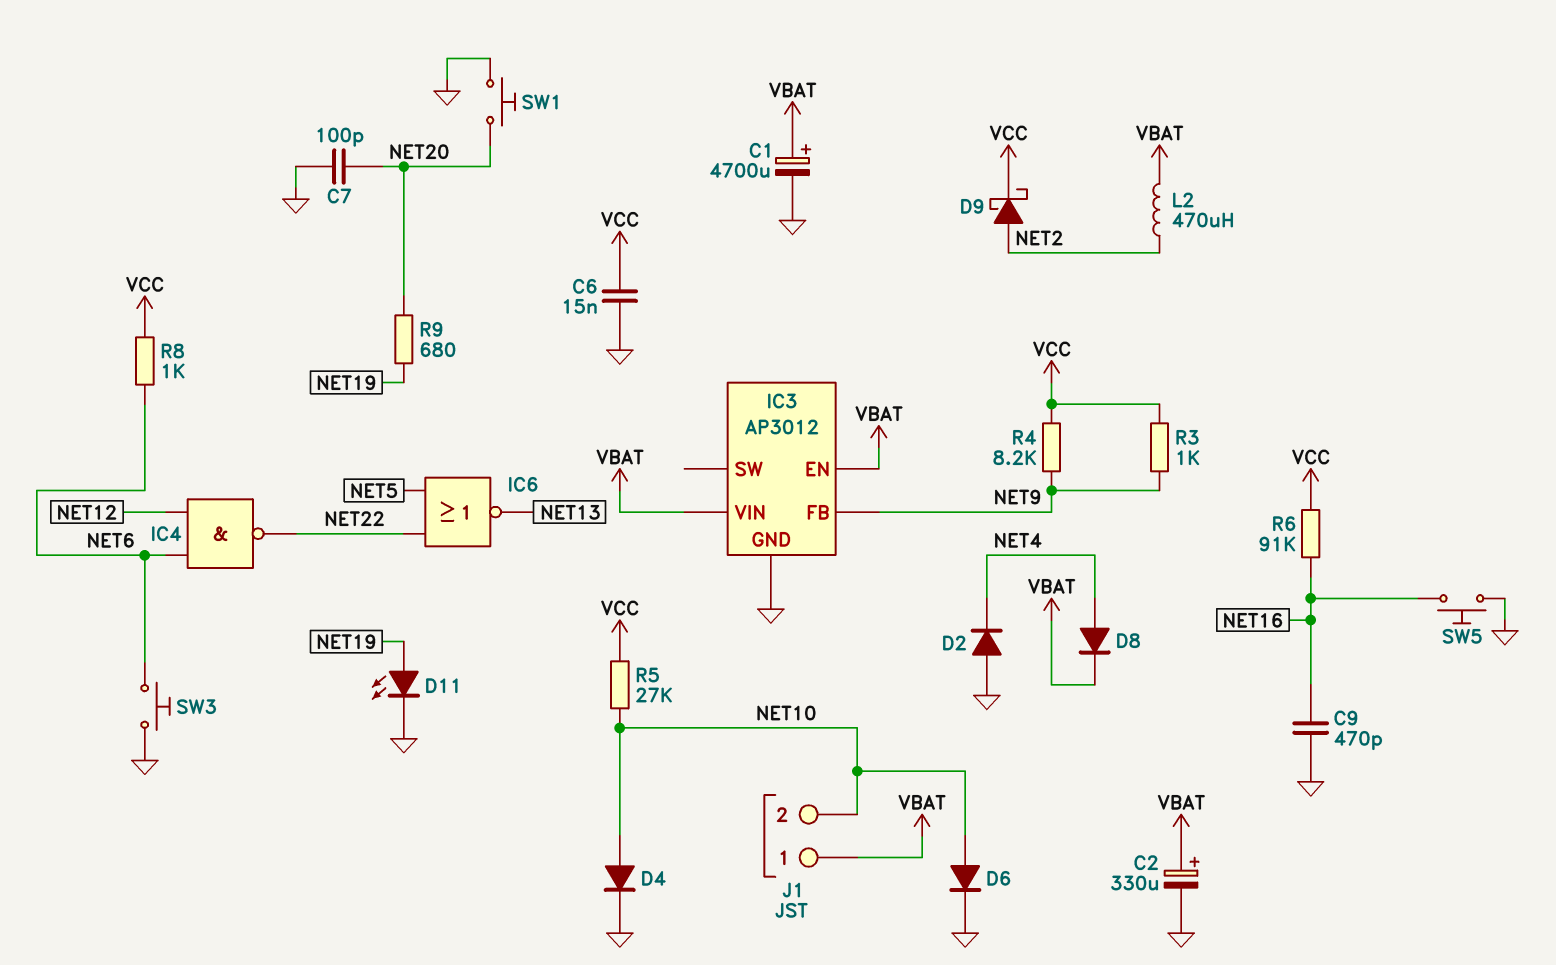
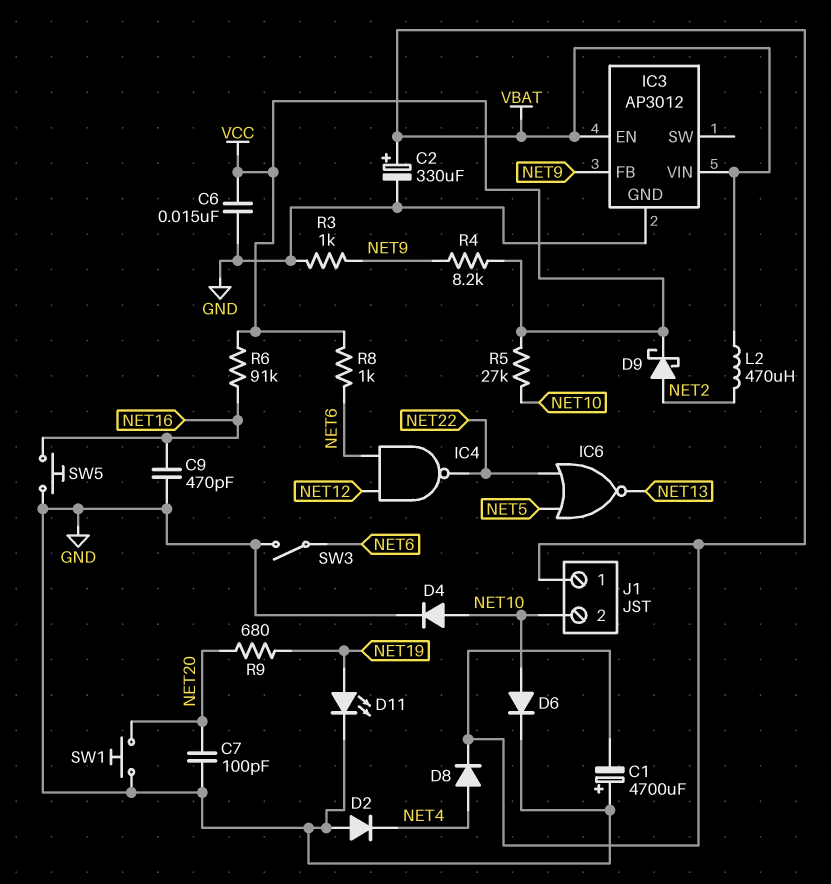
C1: 4700uF (plus VBAT, minus GND) -> 4700uF (plus GND, minus VBAT)
R3: 1k (NET9, VCC) -> 1k (GND, NET9)
SW3: button (GND, NET6) -> switch (GND, NET6)

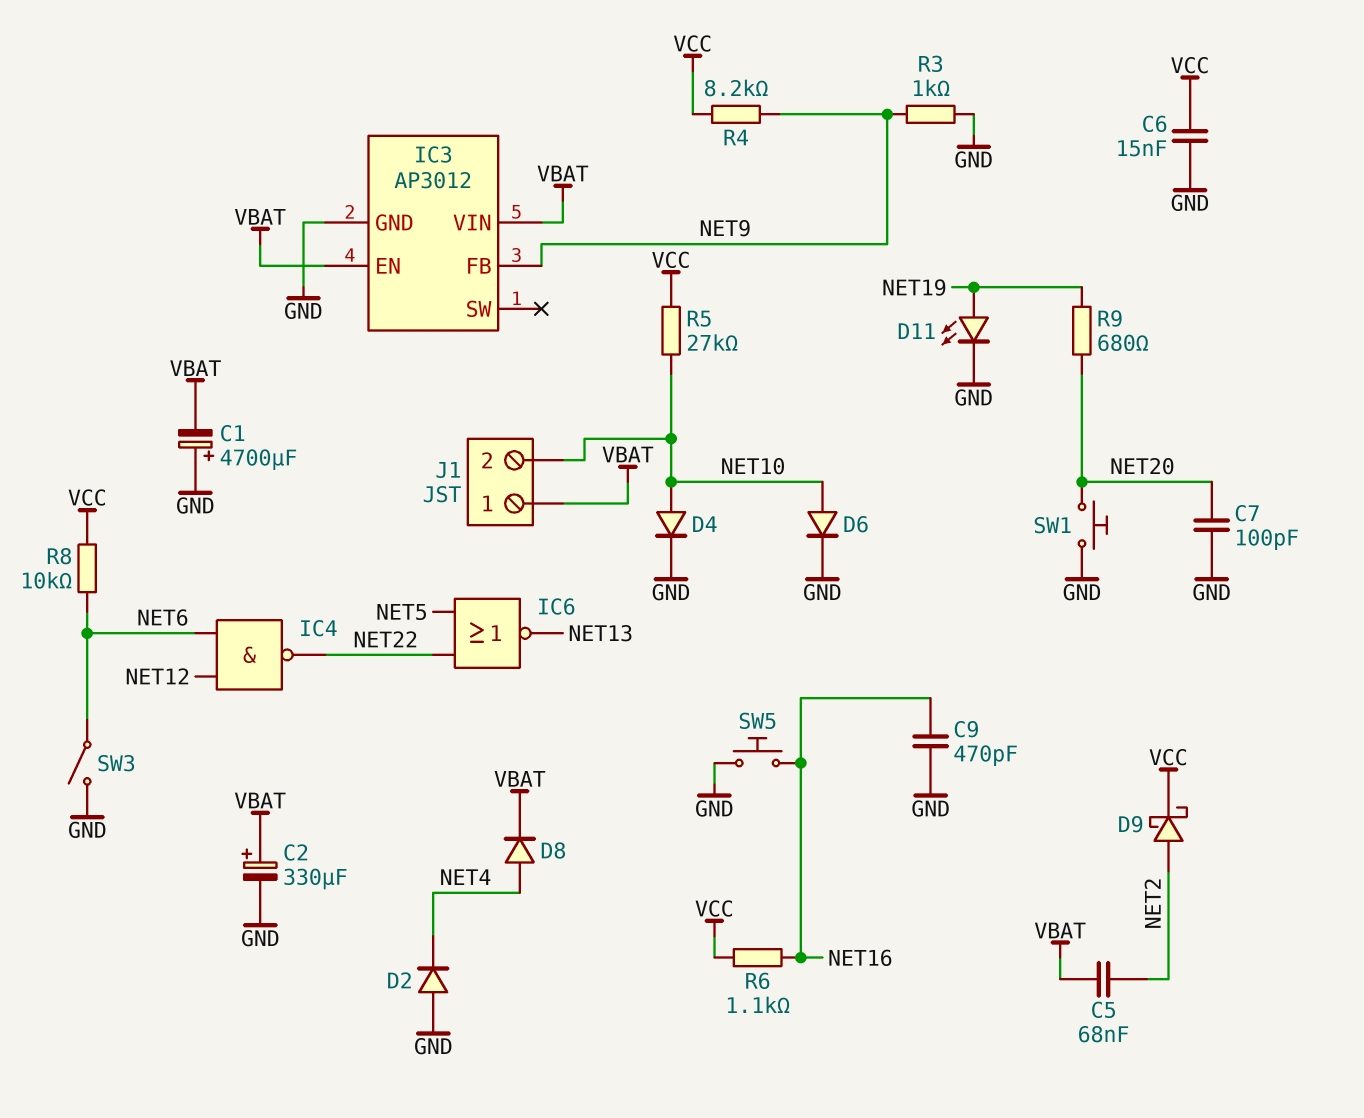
C5: none -> 68nF (NET2, VBAT)
L2: 470uH (NET2, VBAT) -> none
R6: 91k (NET16, VCC) -> 1.1k (NET16, VCC)
R8: 1k (NET6, VCC) -> 10k (NET6, VCC)

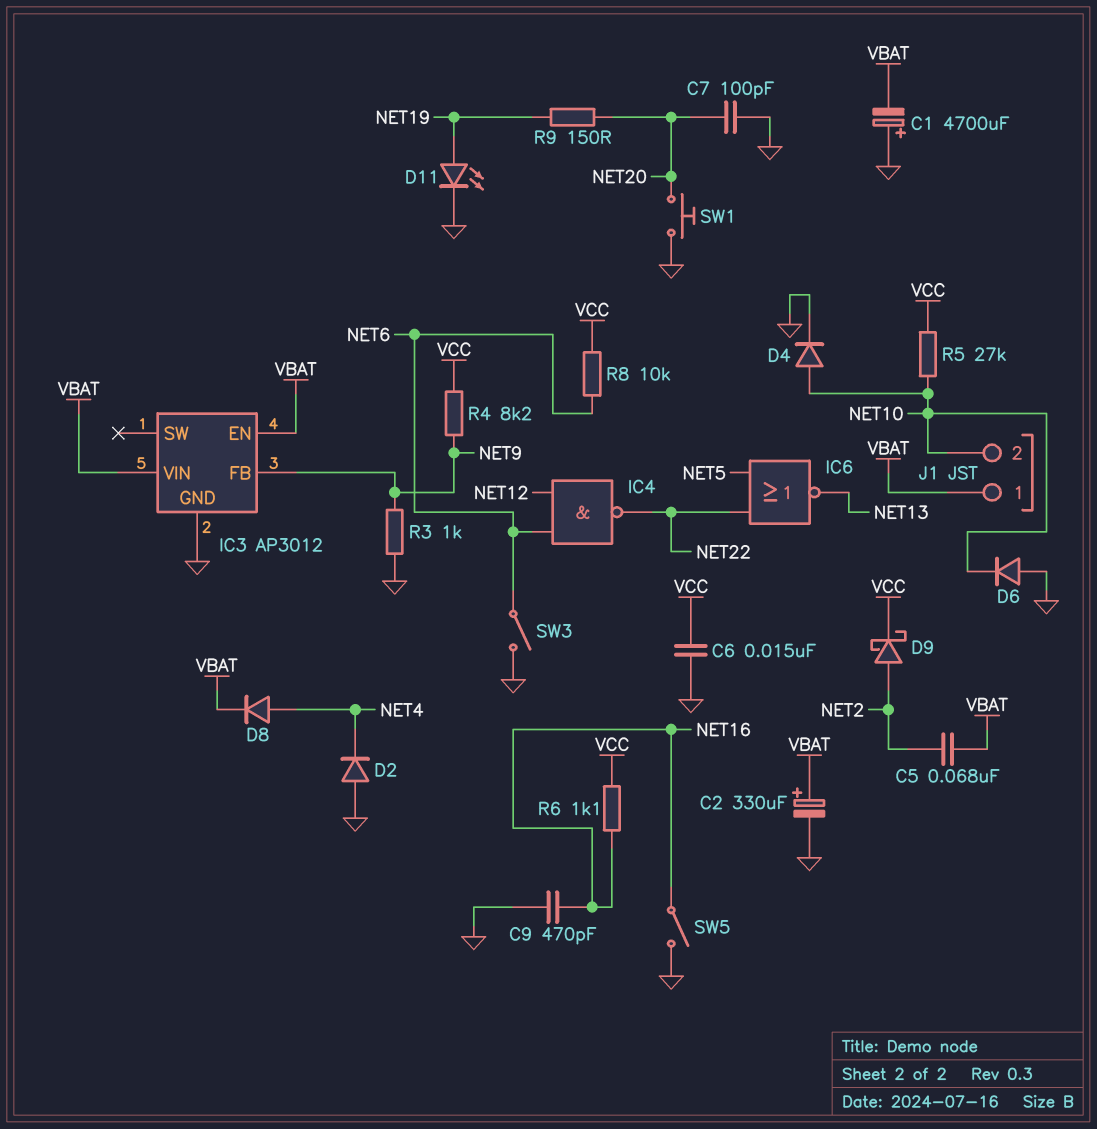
D6: diode (A NET10, K GND) -> diode (A GND, K NET10)
R9: 680 (NET19, NET20) -> 150 (NET19, NET20)
SW5: button (GND, NET16) -> switch (GND, NET16)

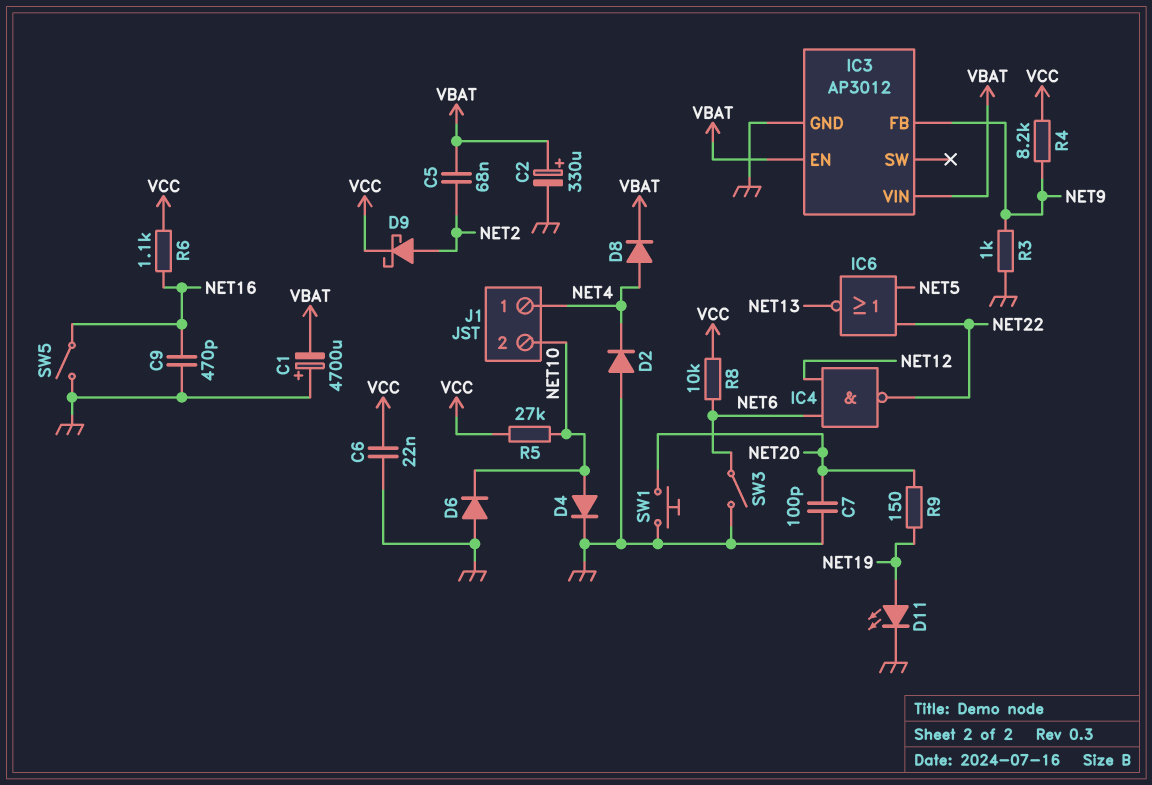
C6: 15nF (GND, VCC) -> 22nF (GND, VCC)
J1 pin 1: VBAT -> NET4

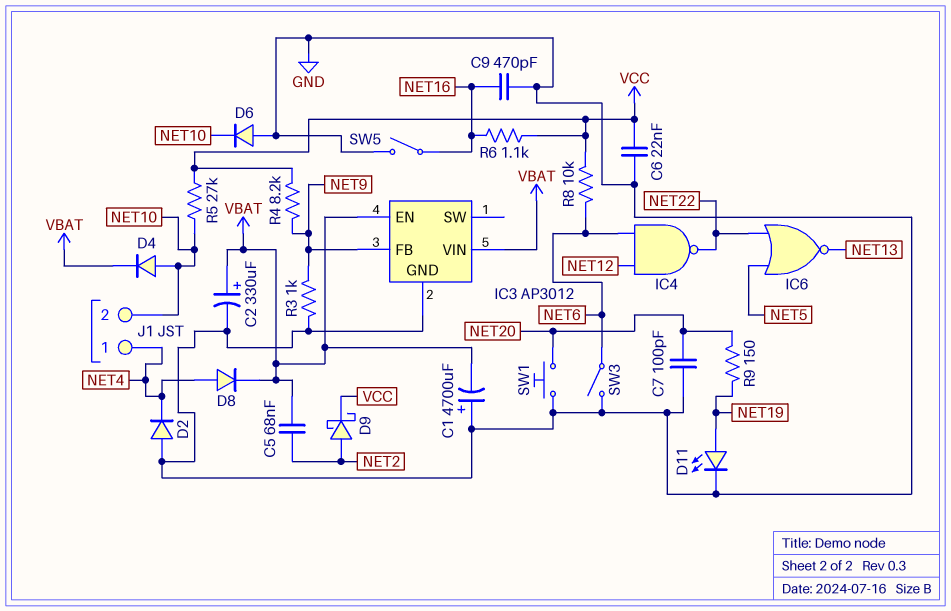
D4: diode (A NET10, K GND) -> diode (A NET10, K VBAT)

